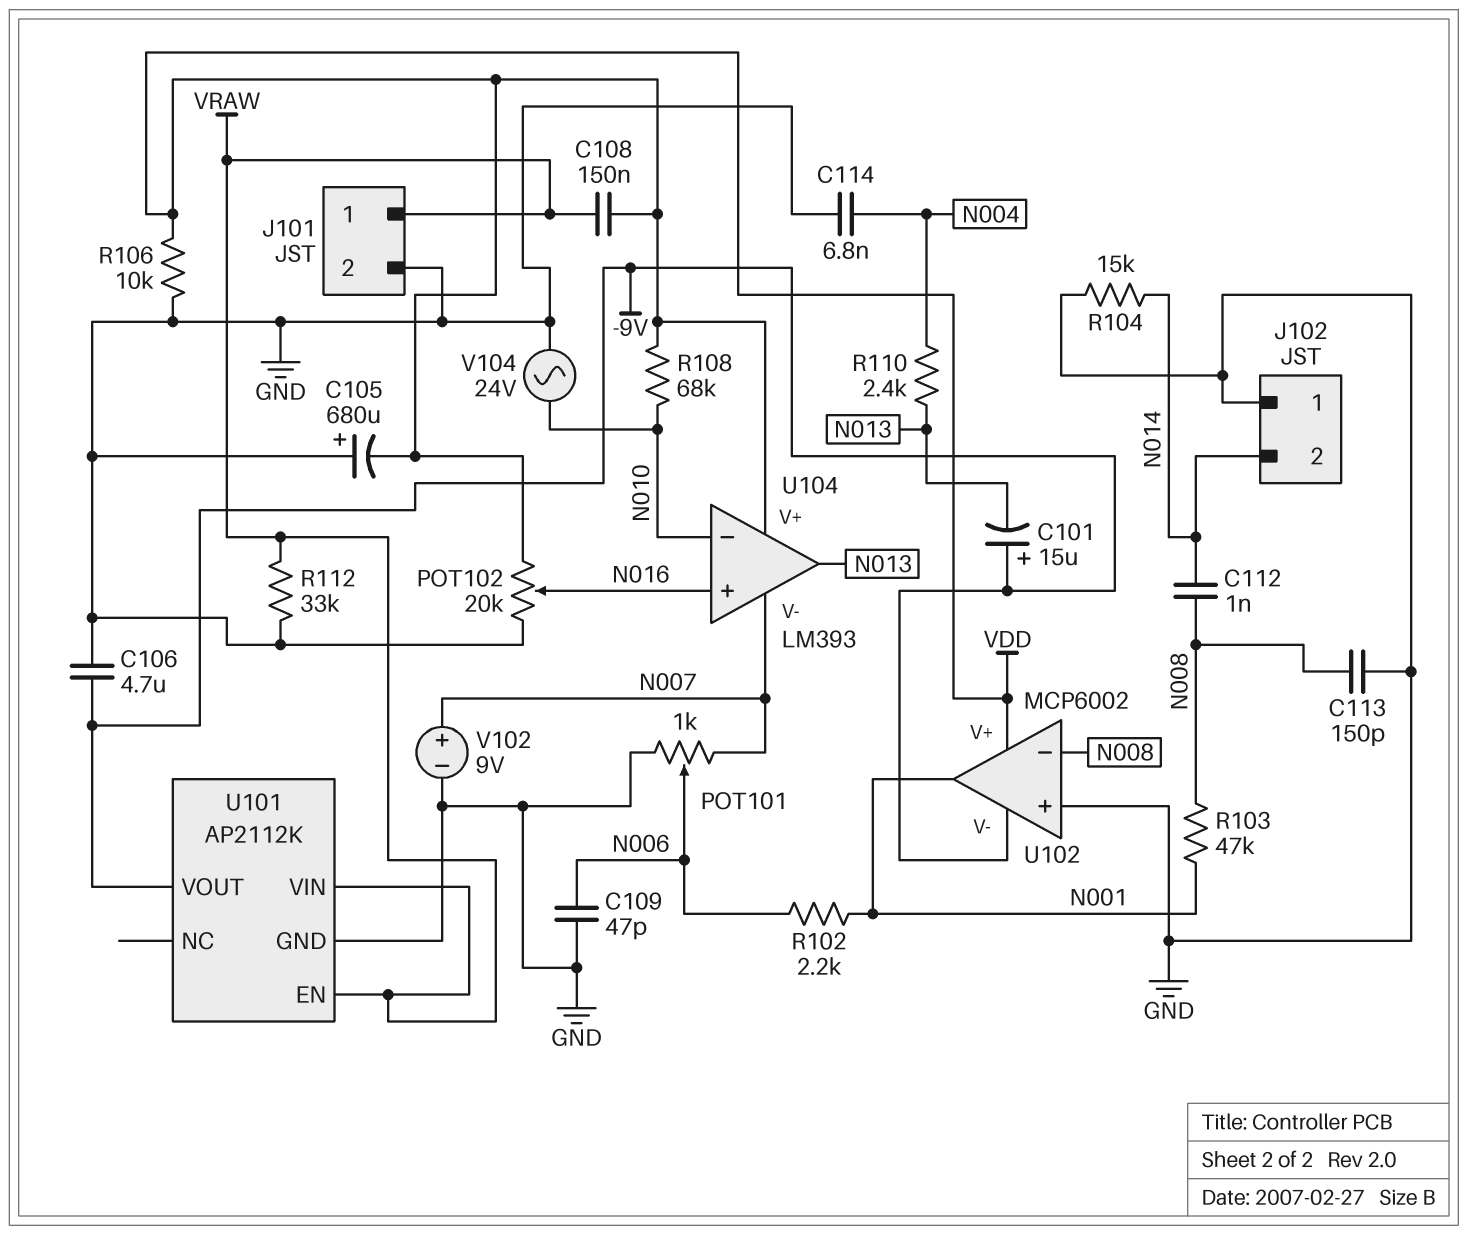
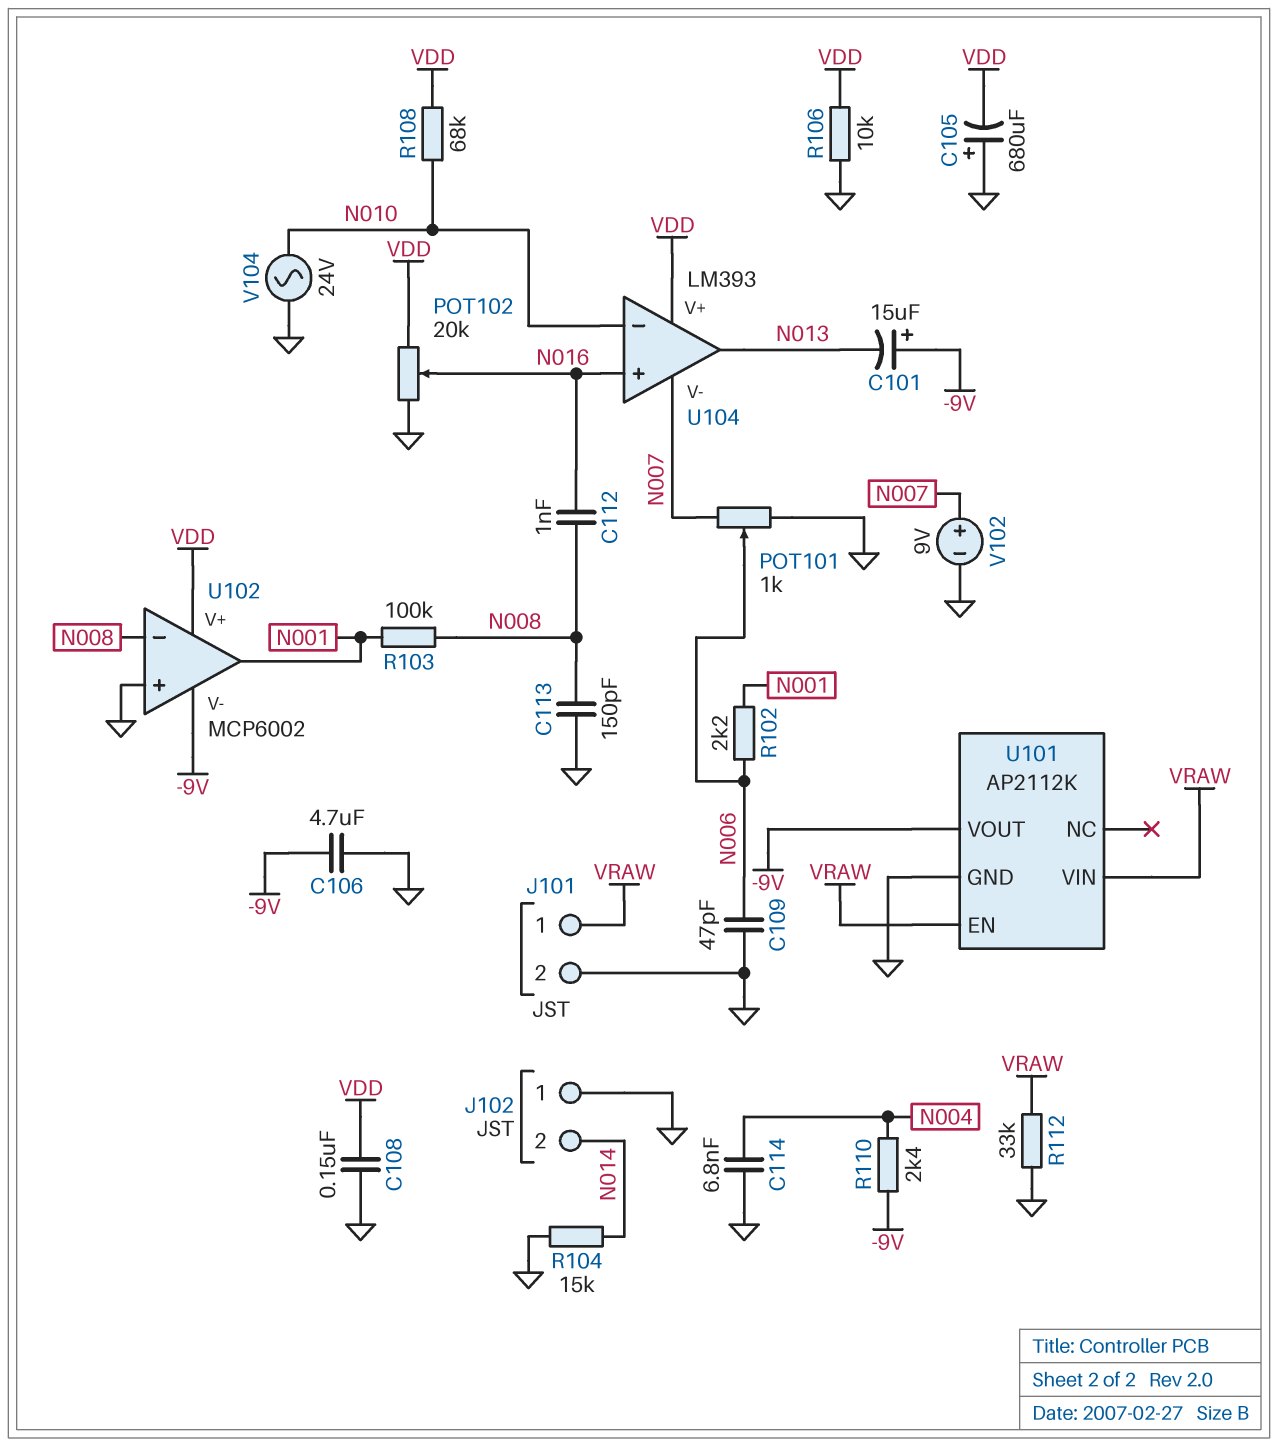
C108: 150nF (VDD, VRAW) -> 150nF (GND, VDD)
C112: 1nF (N008, N014) -> 1nF (N008, N016)
R103: 47k (N001, N008) -> 100k (N001, N008)
R110: 2.4k (N004, N013) -> 2.4k (-9V, N004)

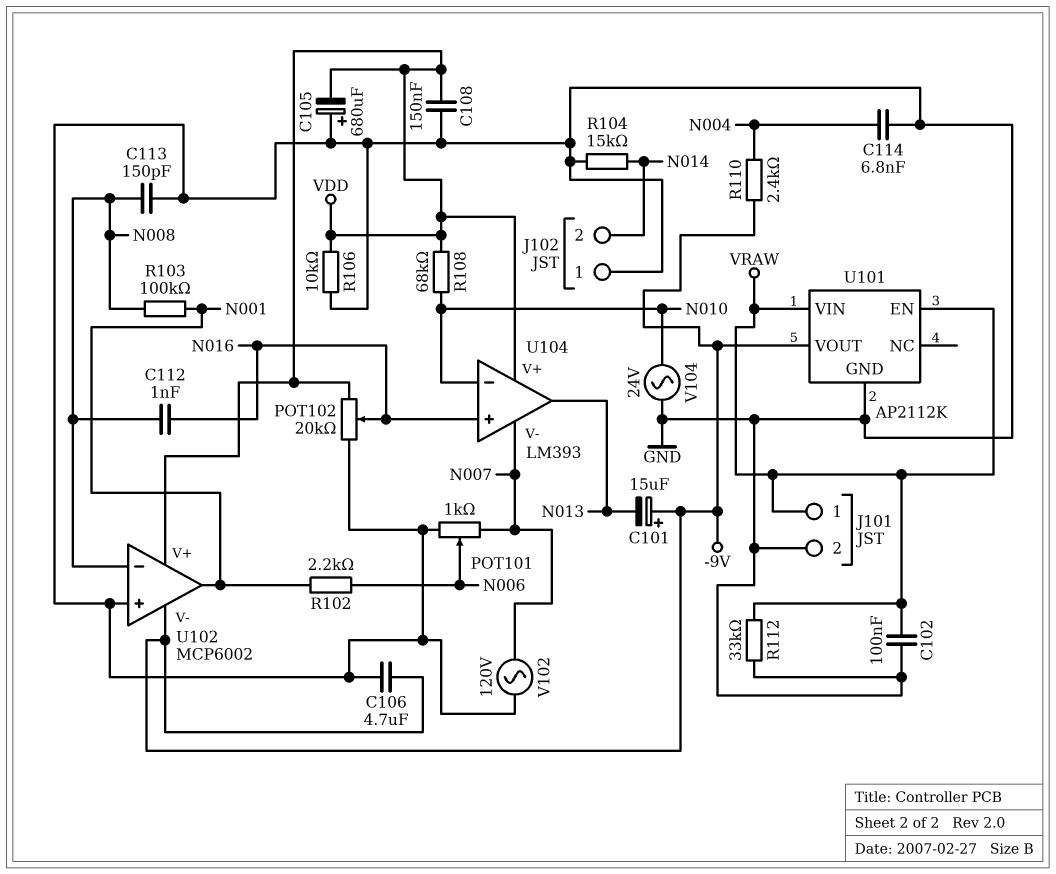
C102: none -> 100nF (GND, VRAW)
C109: 47pF (GND, N006) -> none
V102: 9V (plus N007, minus GND) -> AC 120V (GND, N007)

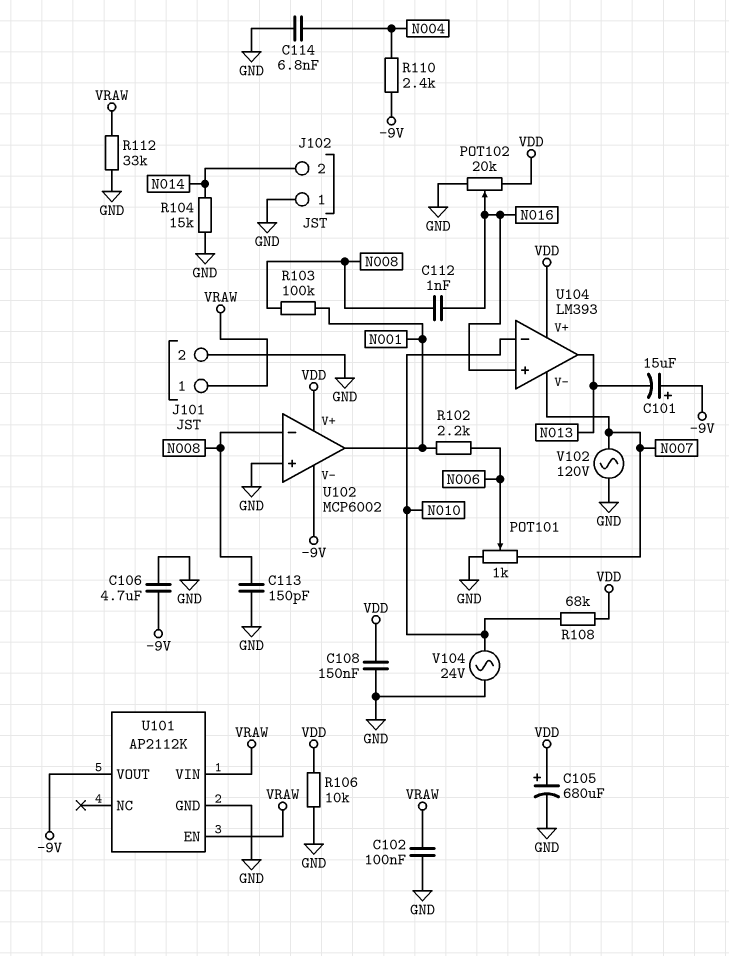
C105: 680uF (plus GND, minus VDD) -> 680uF (plus VDD, minus GND)

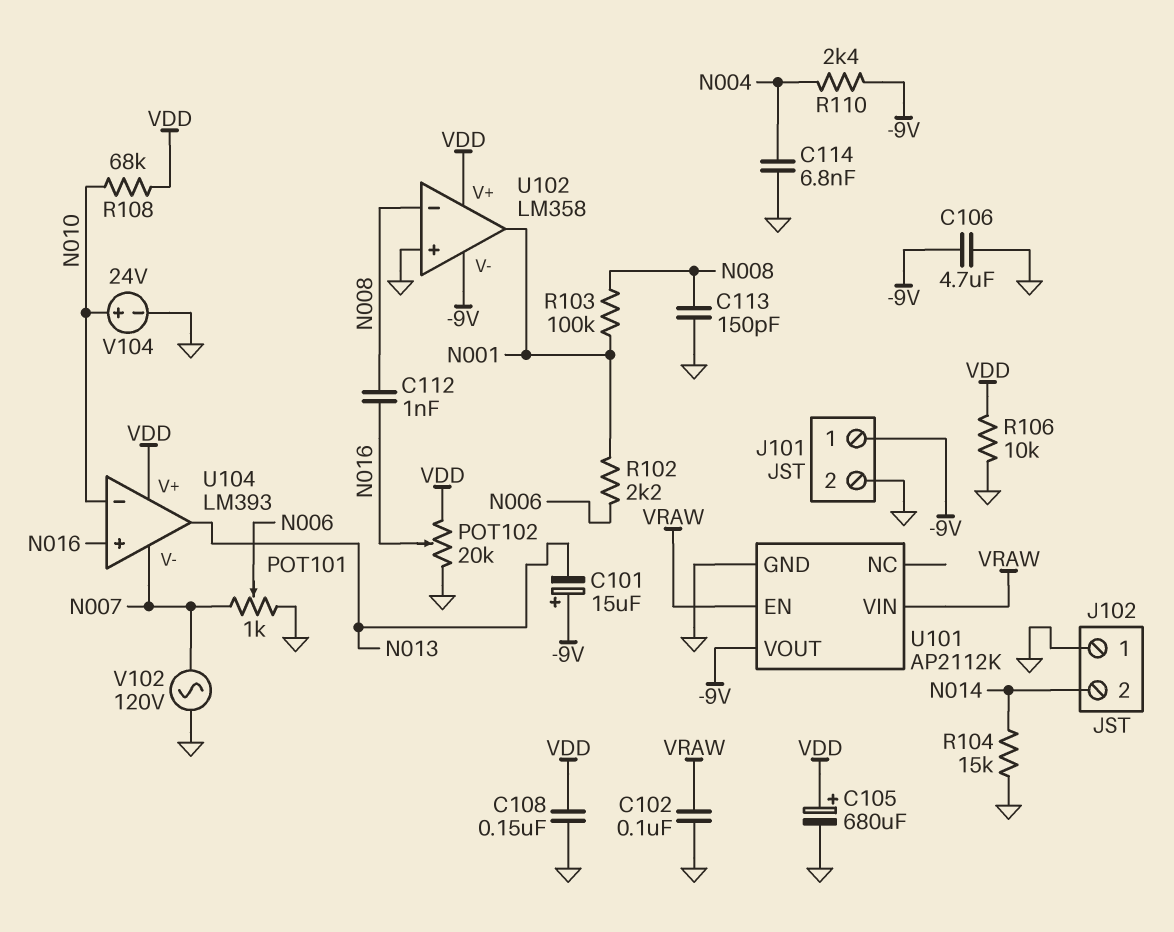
J101 pin 1: VRAW -> -9V
R112: 33k (GND, VRAW) -> none
U102: MCP6002 -> LM358
V104: AC 24V (GND, N010) -> 24V (plus N010, minus GND)

